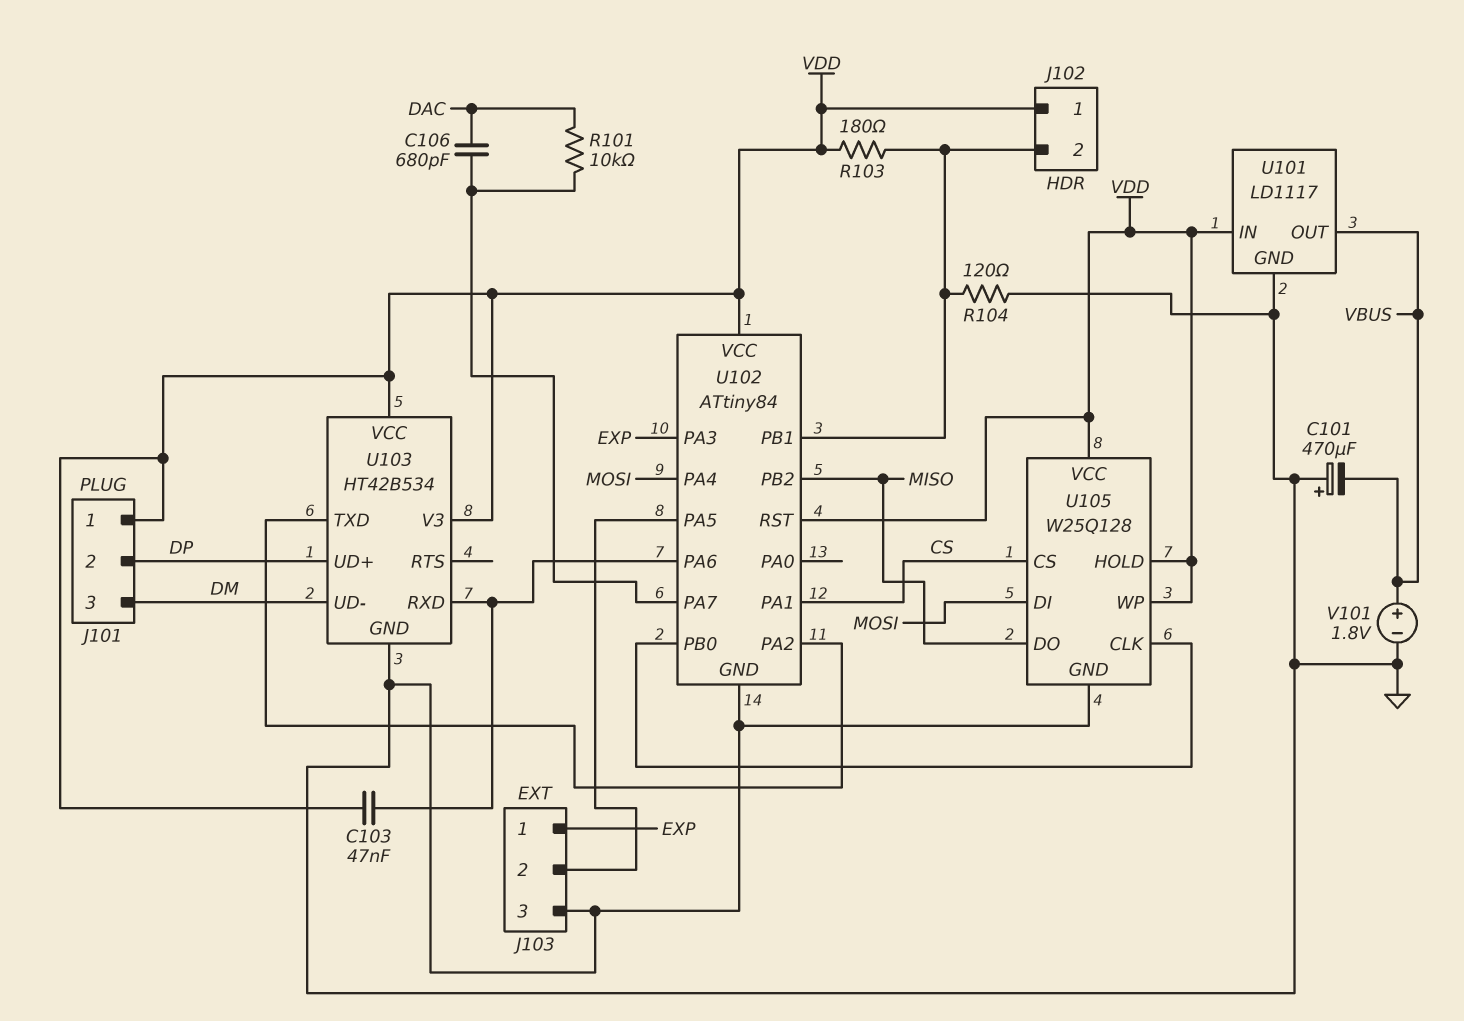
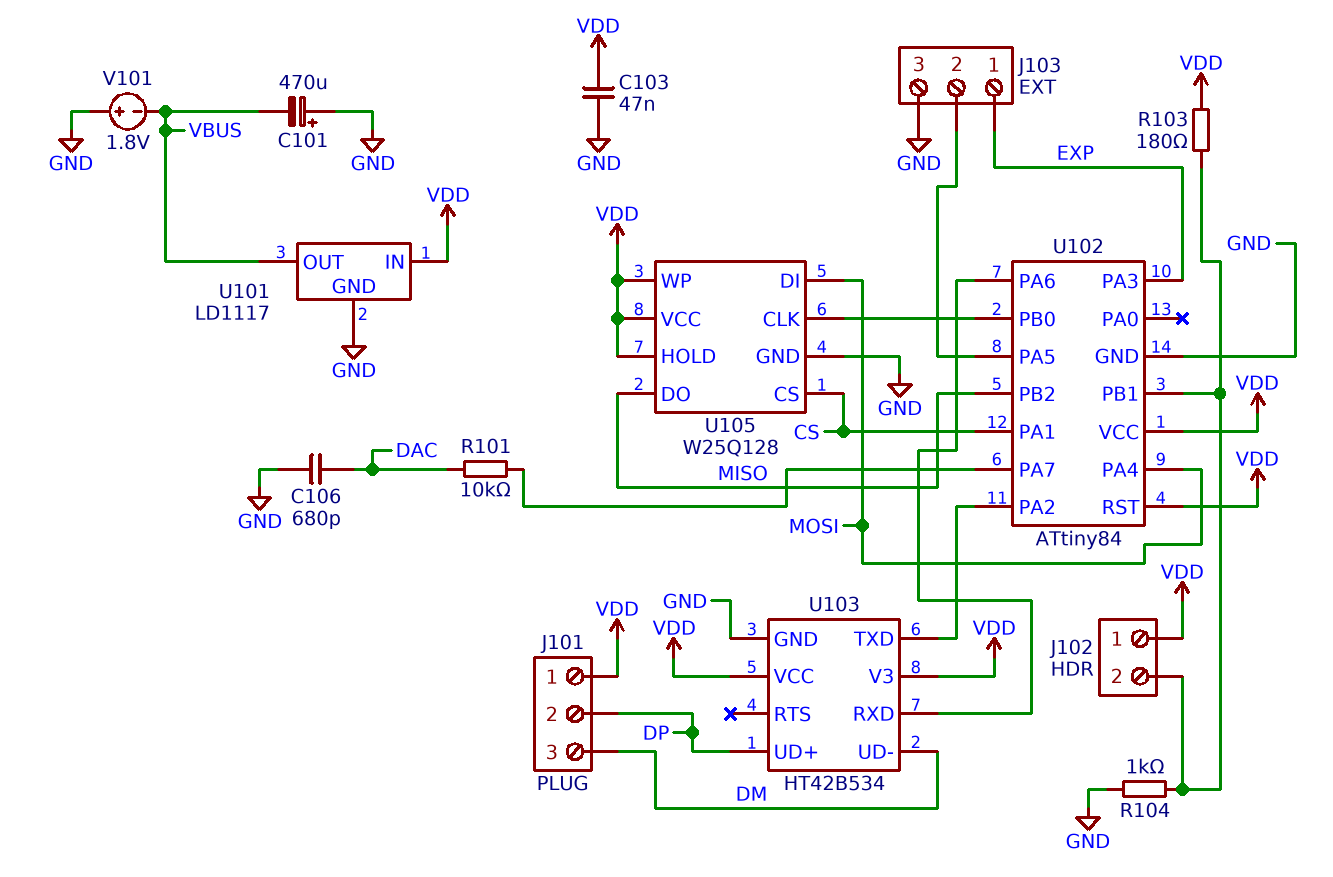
C103: 47nF (U102/PA6, VDD) -> 47nF (GND, VDD)
C106: 680pF (DAC, U102/PA7) -> 680pF (DAC, GND)
R104: 120 (GND, J102/2) -> 1k (GND, J102/2)
V101: 1.8V (plus VBUS, minus GND) -> 1.8V (plus GND, minus VBUS)

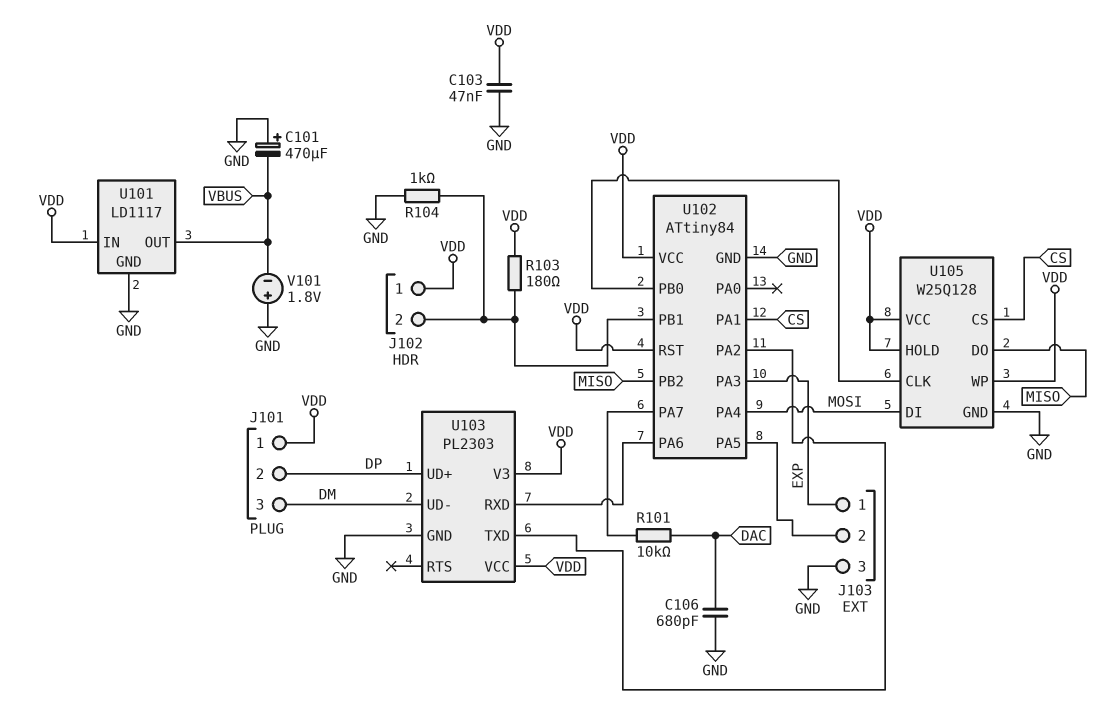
U103: HT42B534 -> PL2303

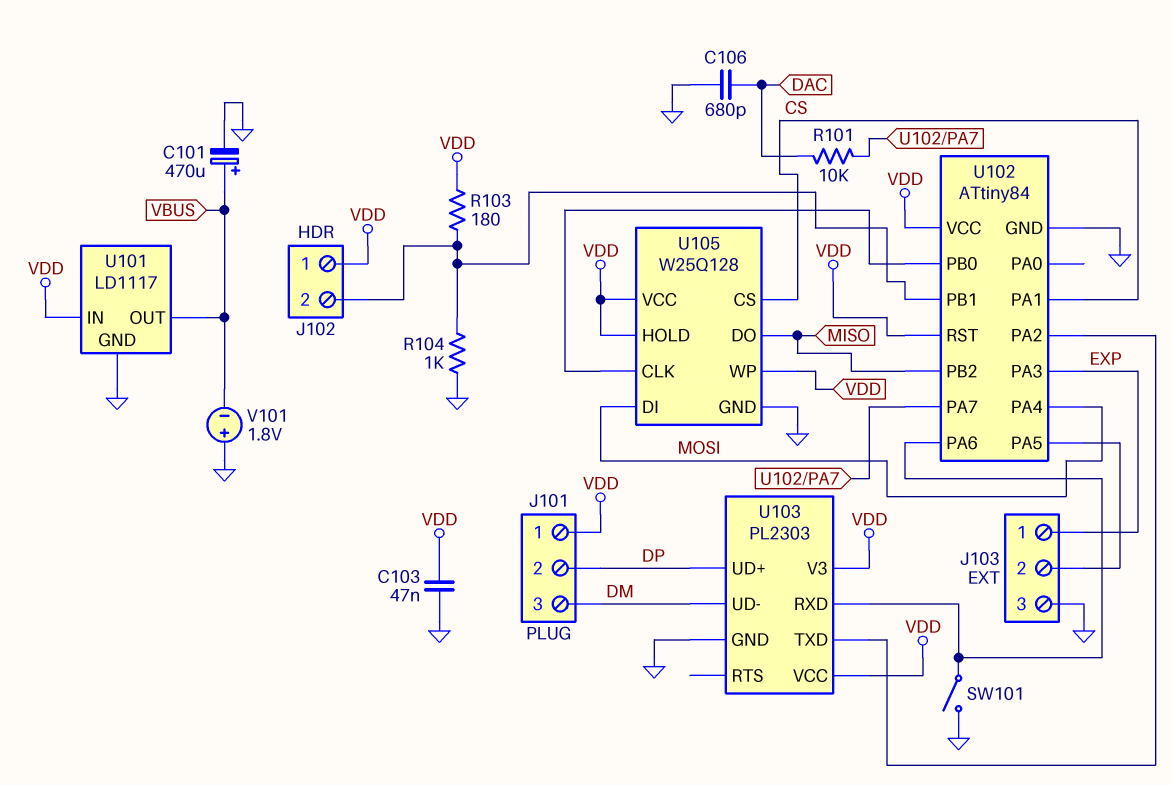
C101: 470uF (plus GND, minus VBUS) -> 470uF (plus VBUS, minus GND)
SW101: none -> switch (GND, U102/PA6)

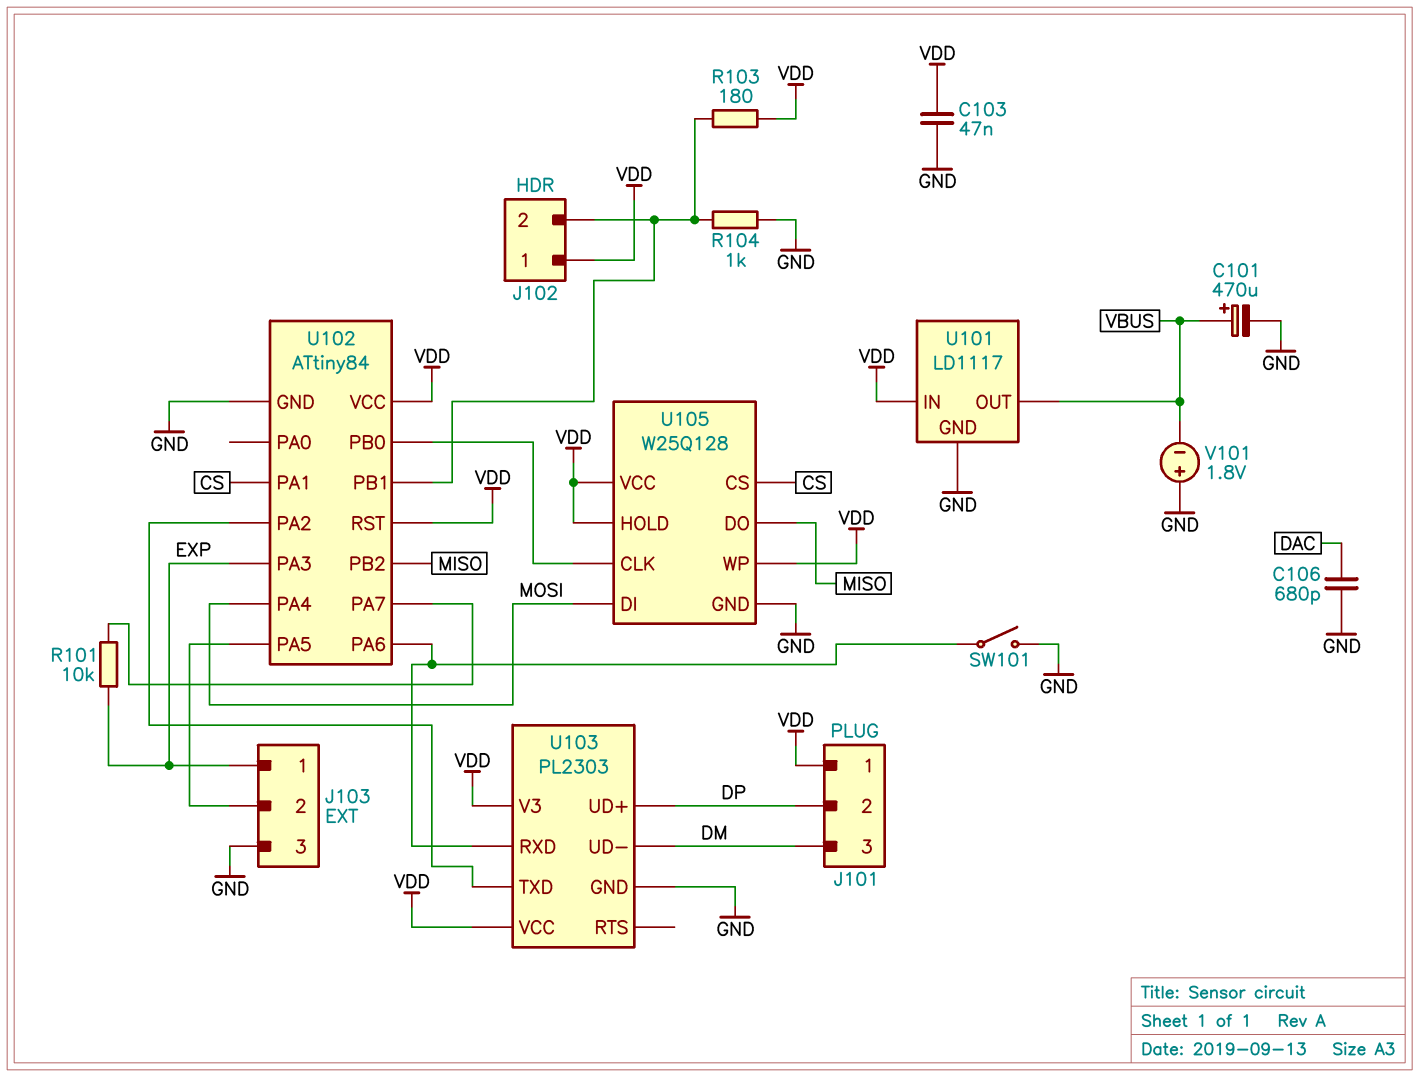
R101: 10k (DAC, U102/PA7) -> 10k (EXP, U102/PA7)

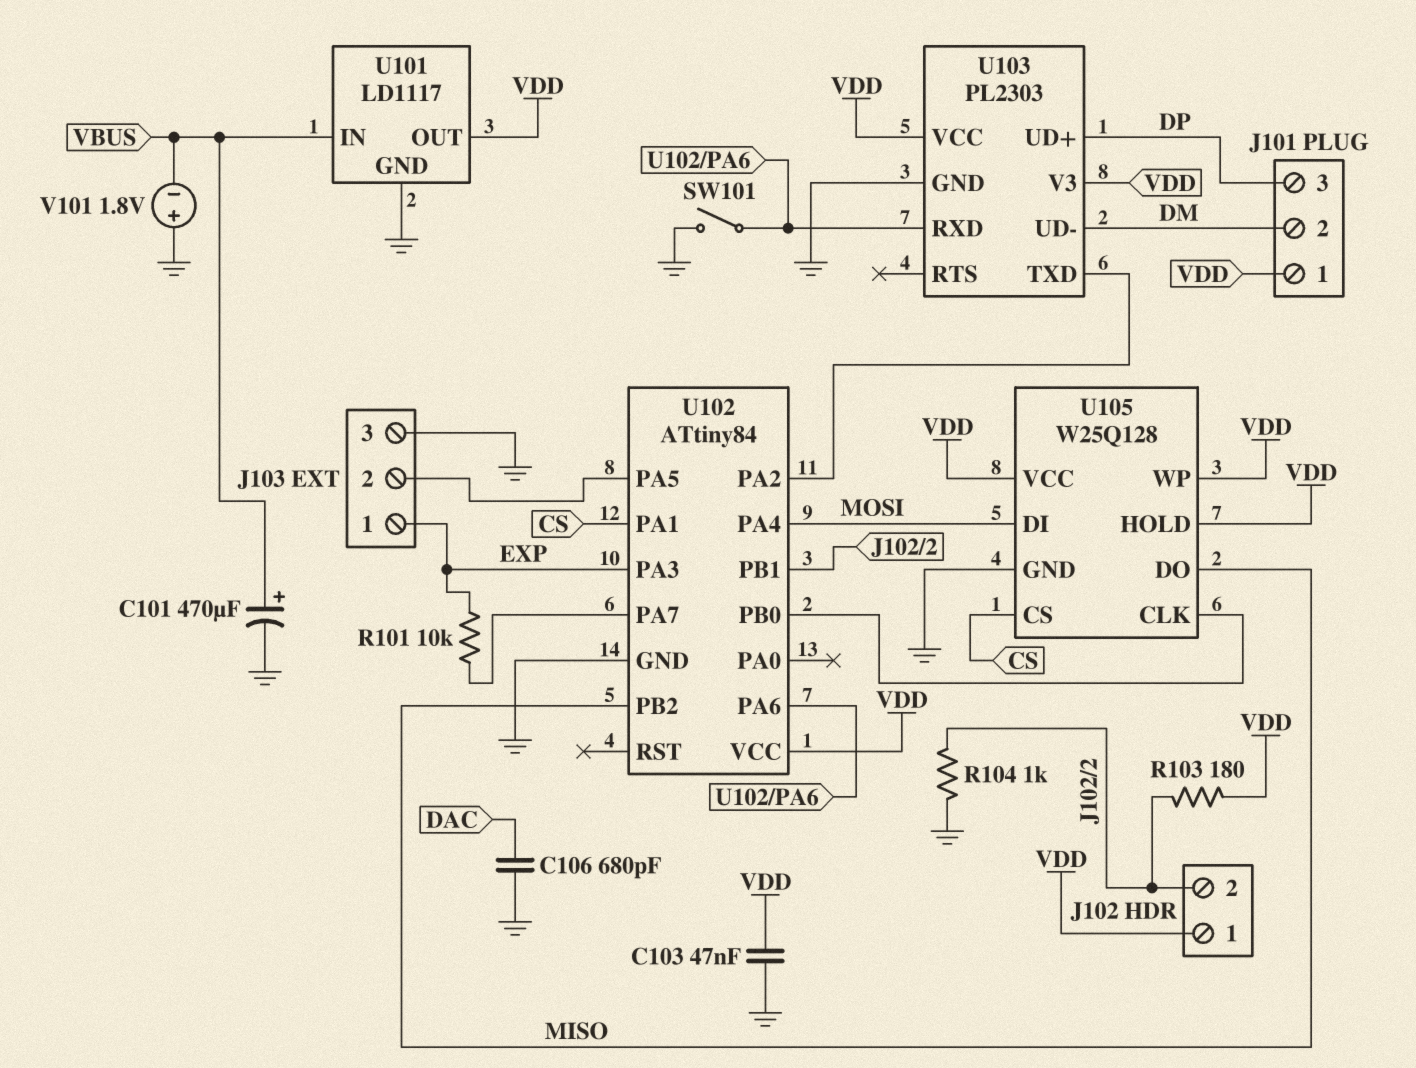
J101 pin 2: DP -> DM
J101 pin 3: DM -> DP
U101 pin IN: VDD -> VBUS
U101 pin OUT: VBUS -> VDD
U102 pin RST: VDD -> none

